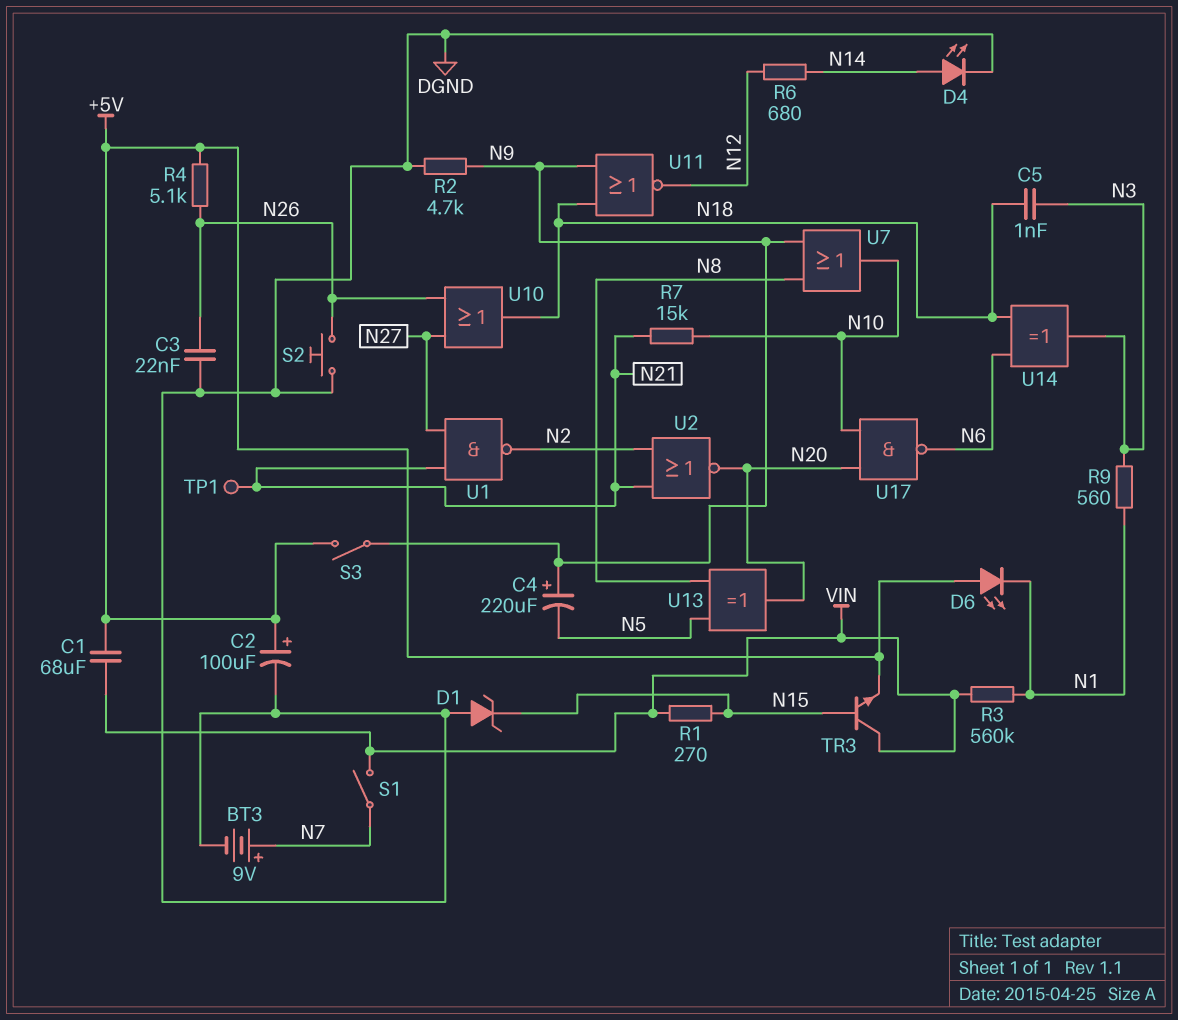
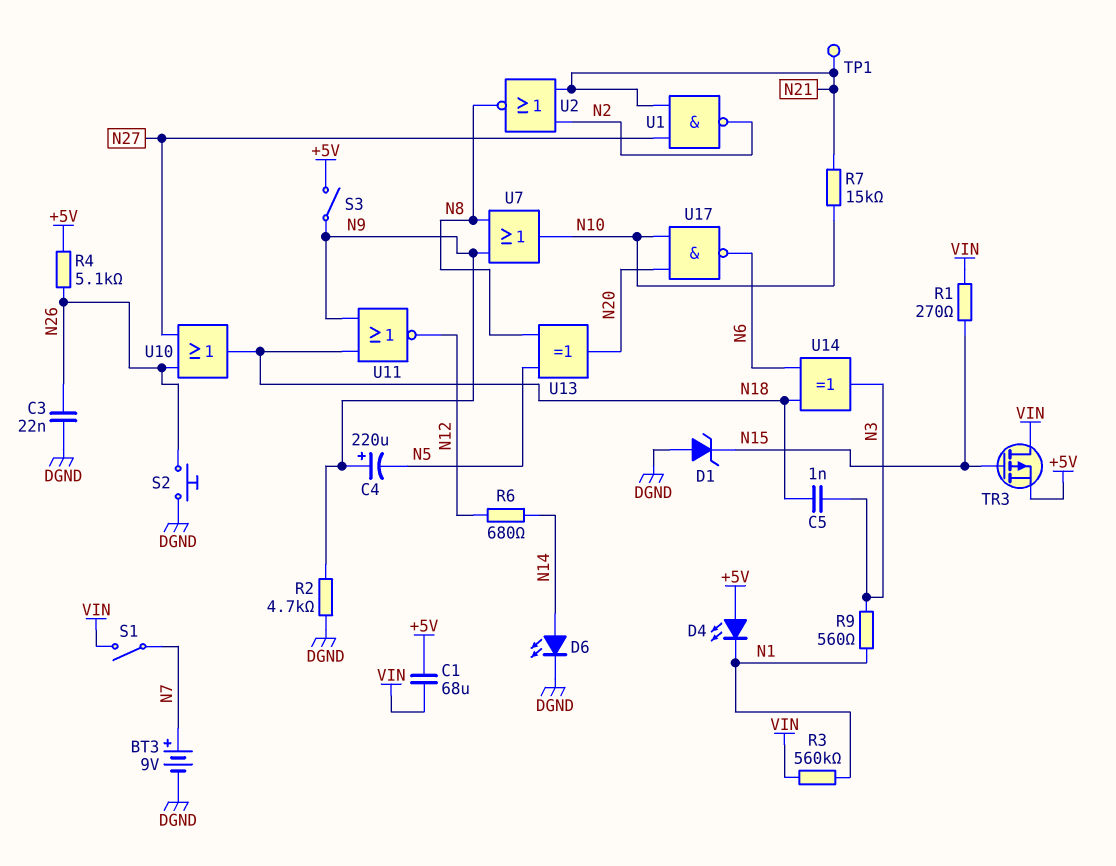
C2: 100uF (plus +5V, minus DGND) -> none
D4: LED (A N14, K DGND) -> LED (A +5V, K N1)
D6: LED (A +5V, K N1) -> LED (A N14, K DGND)
TR3: NPN (B N15, C VIN, E +5V) -> PMOS (G N15, D VIN, S +5V)
U2: NOR (in N2, in N21, out N20) -> NOR (in N2, in N21, out N8)

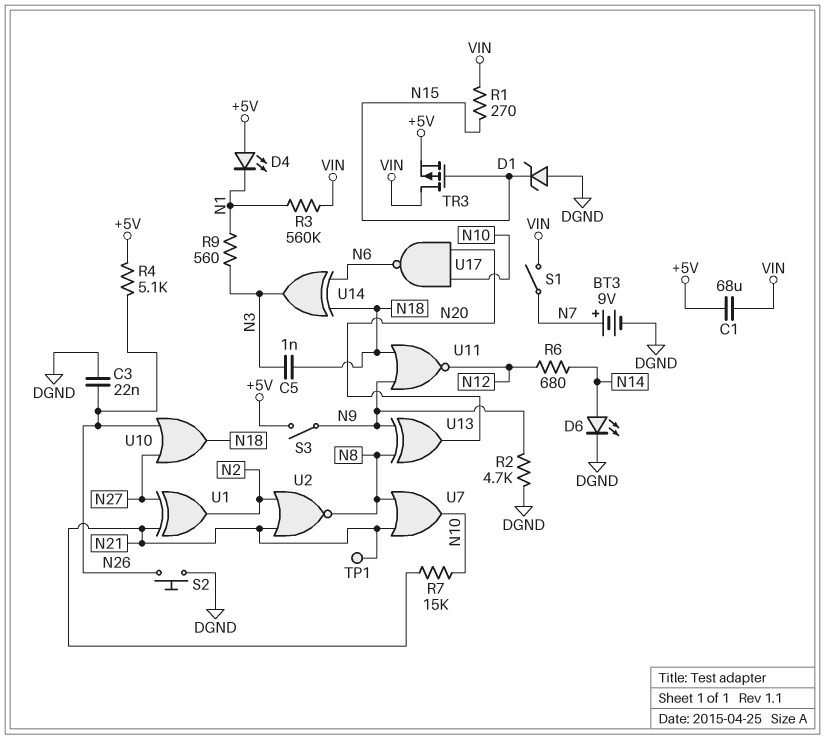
C4: 220uF (plus N9, minus N5) -> none
U1: NAND (in N21, in N27, out N2) -> XOR (in N21, in N27, out N2)
U7: OR (in N8, in N9, out N10) -> OR (in N8, in N21, out N10)
U13: XOR (in N5, in N8, out N20) -> XOR (in N8, in N9, out N20)

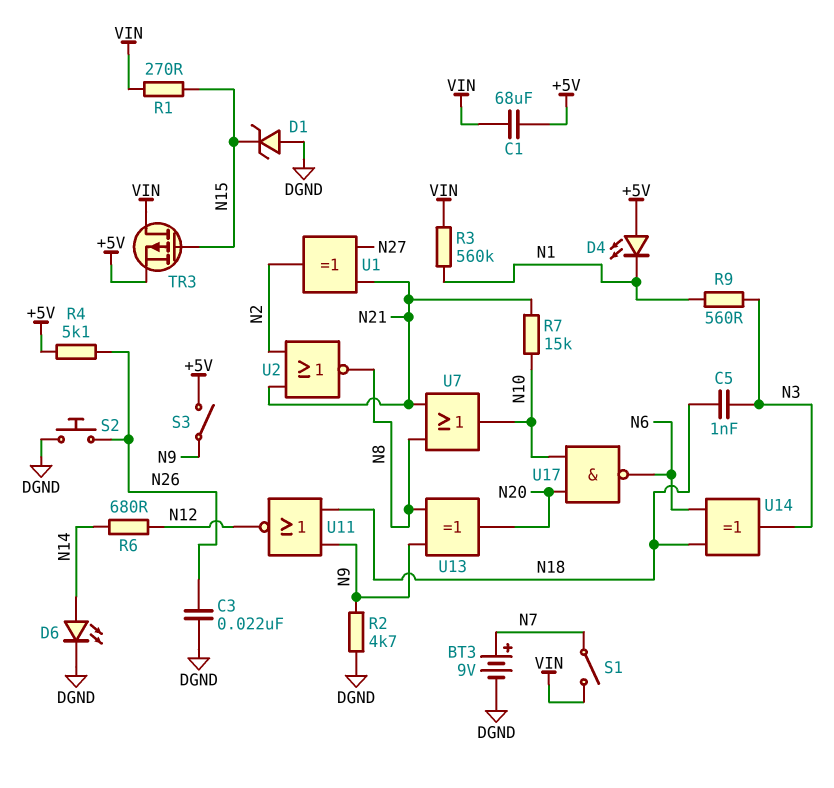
TP1: test point (N21) -> none
U10: OR (in N26, in N27, out N18) -> none

